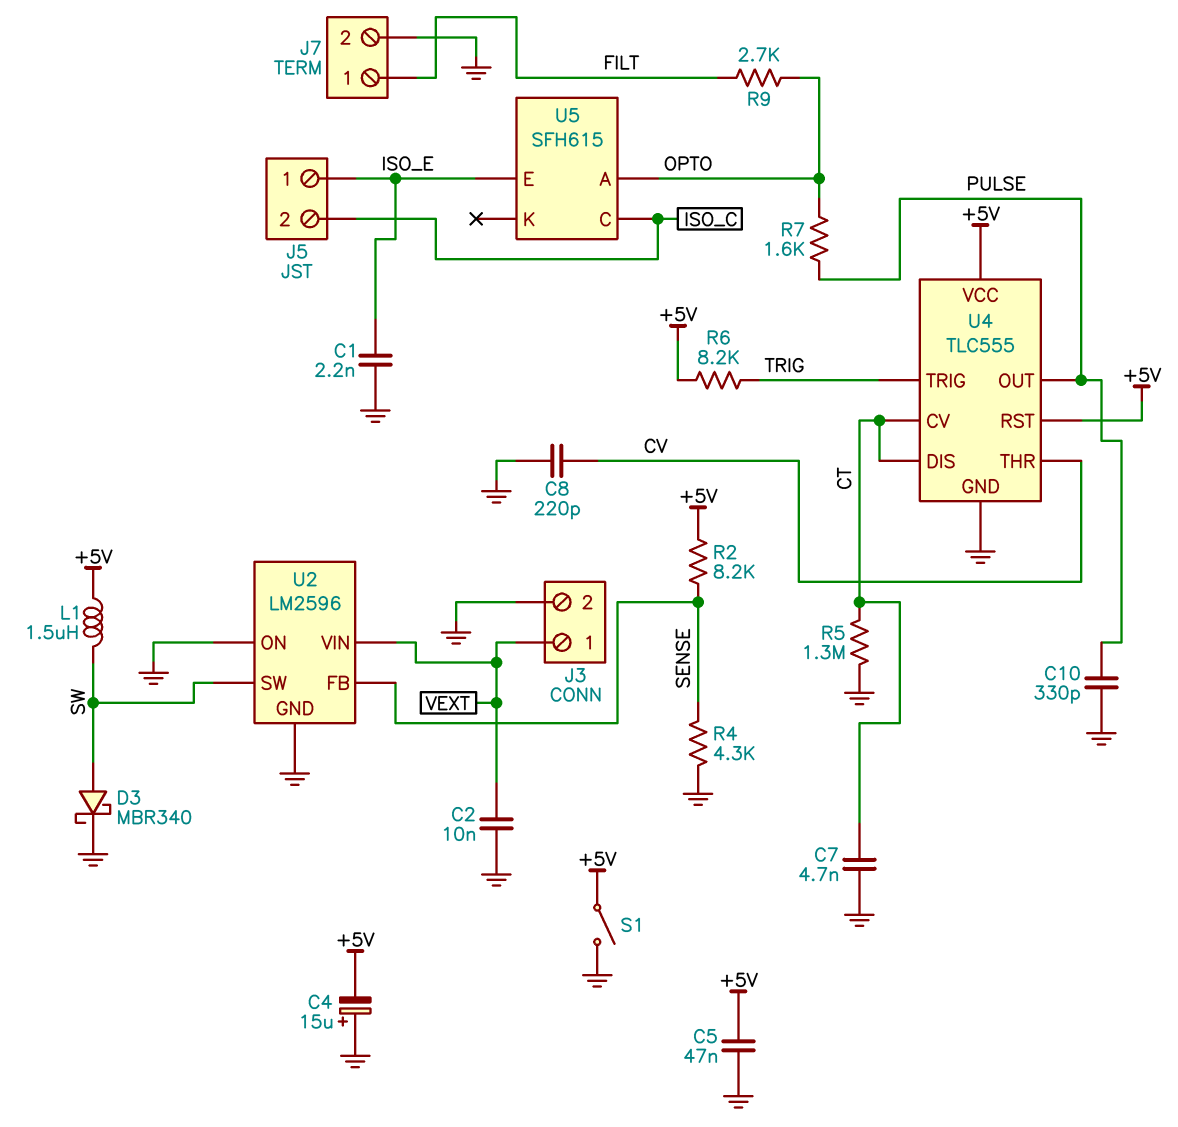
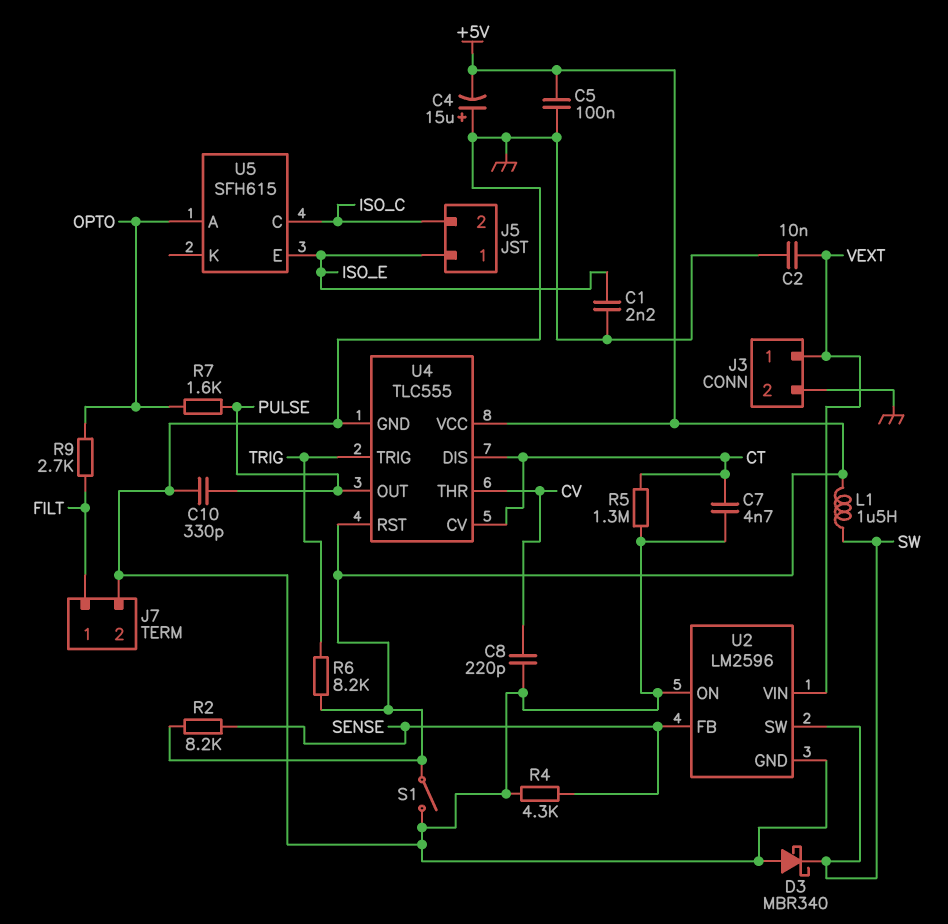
C5: 47nF (+5V, GND) -> 100nF (+5V, GND)
D3: schottky MBR340 (A SW, K GND) -> schottky MBR340 (A GND, K SW)

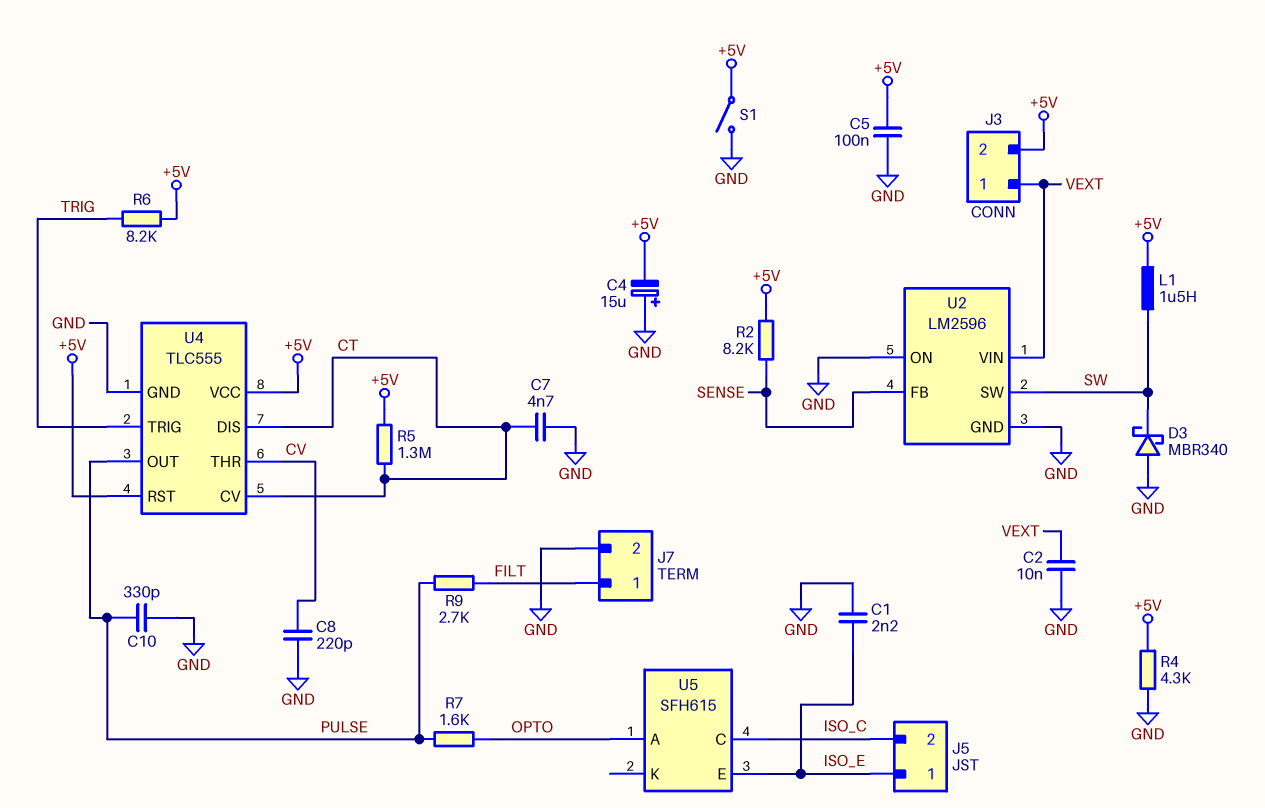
J3 pin 2: GND -> +5V
R4: 4.3k (GND, SENSE) -> 4.3k (+5V, GND)
R5: 1.3M (CT, GND) -> 1.3M (+5V, CT)
R9: 2.7k (FILT, OPTO) -> 2.7k (FILT, PULSE)

